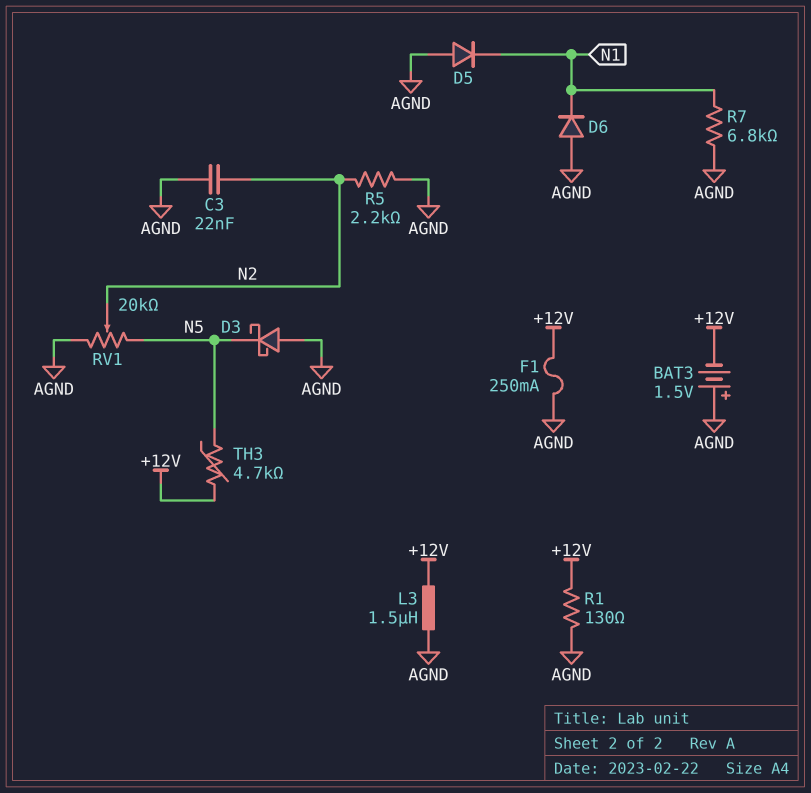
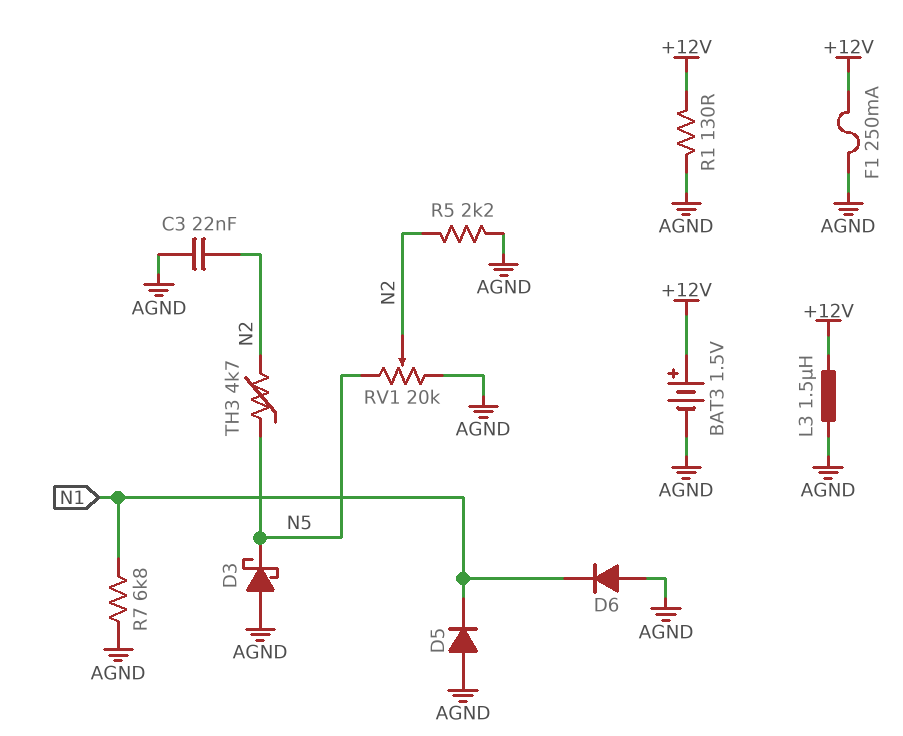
BAT3: 1.5V (plus AGND, minus +12V) -> 1.5V (plus +12V, minus AGND)
TH3: 4.7k (+12V, N5) -> 4.7k (N2, N5)

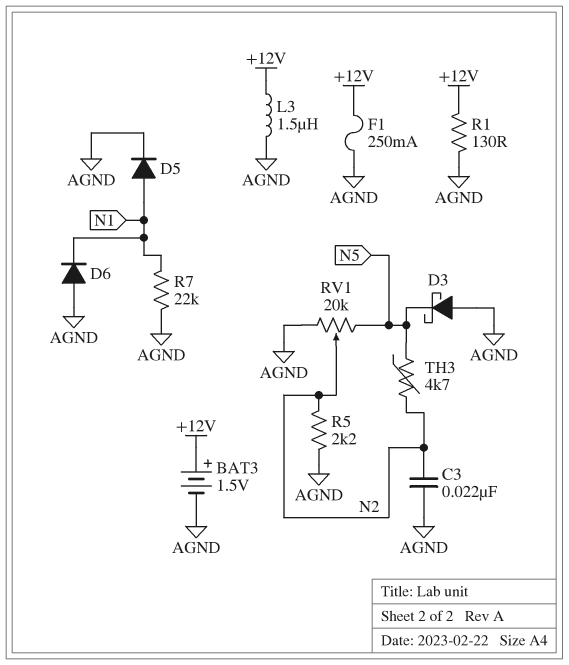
D5: diode (A AGND, K N1) -> diode (A N1, K AGND)
R7: 6.8k (AGND, N1) -> 22k (AGND, N1)

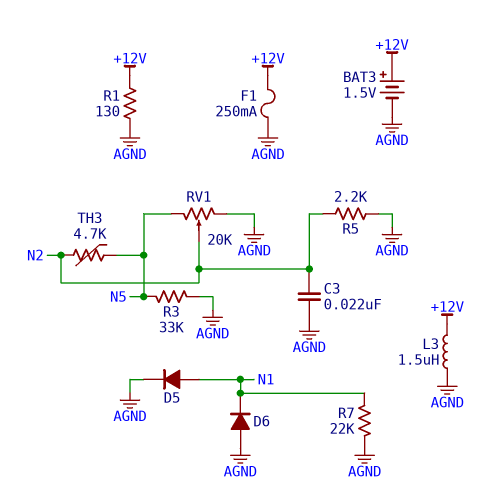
D3: schottky (A AGND, K N5) -> none
R3: none -> 33k (AGND, N5)

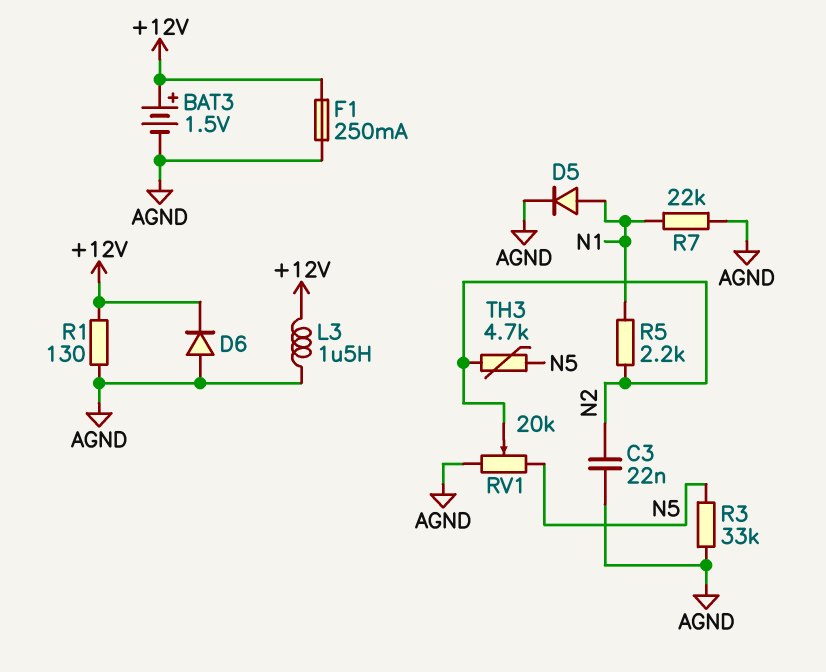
D6: diode (A AGND, K N1) -> diode (A AGND, K +12V)
R5: 2.2k (AGND, N2) -> 2.2k (N1, N2)

